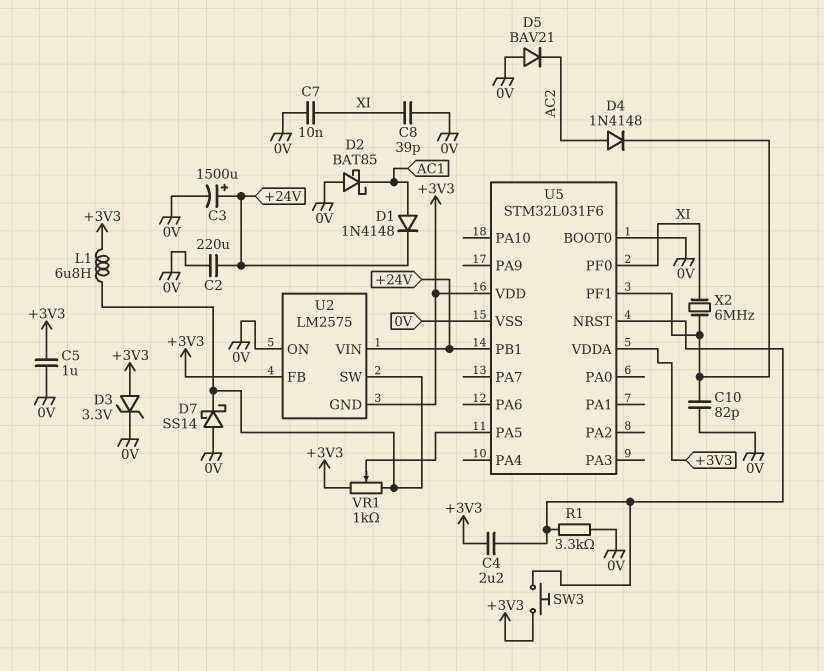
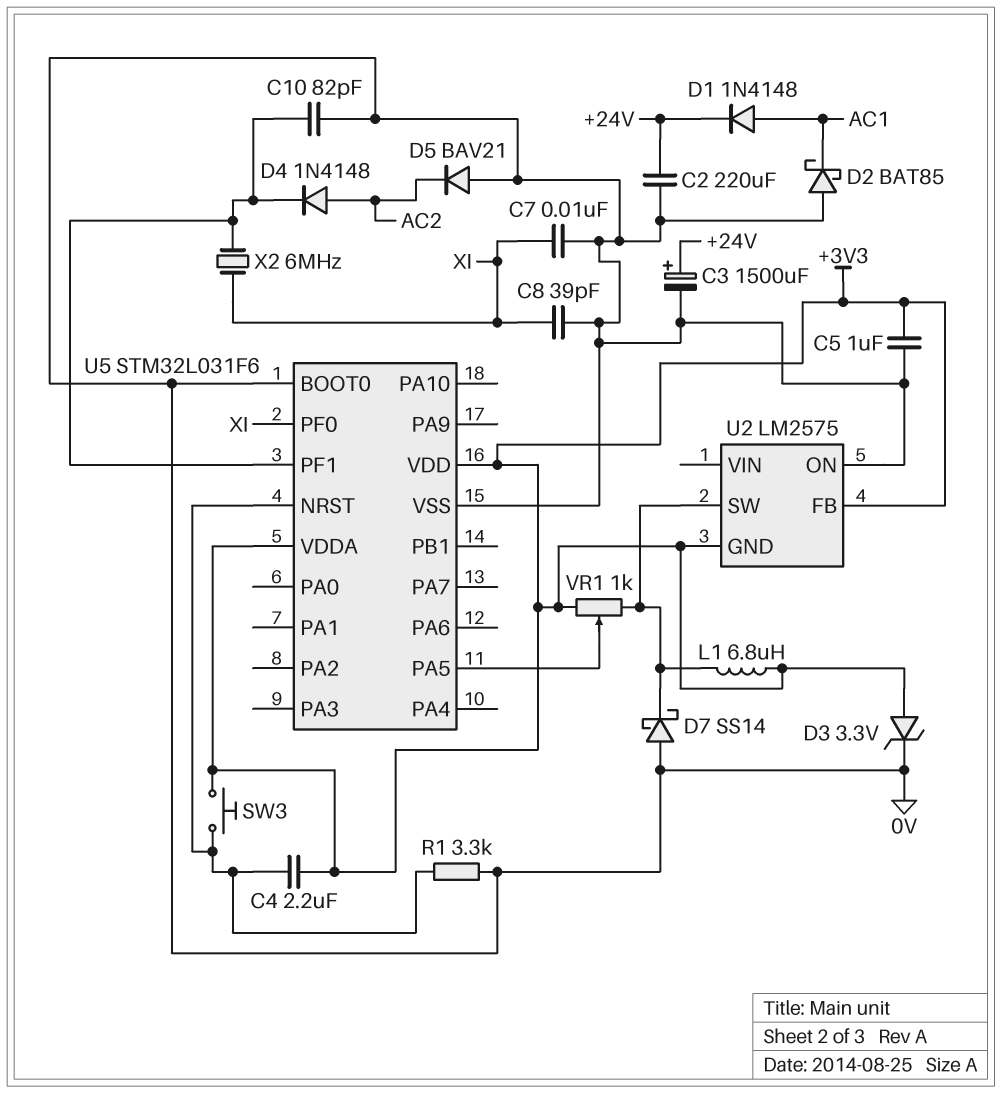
U2 pin VIN: +24V -> none
U5 pin PB1: +24V -> none

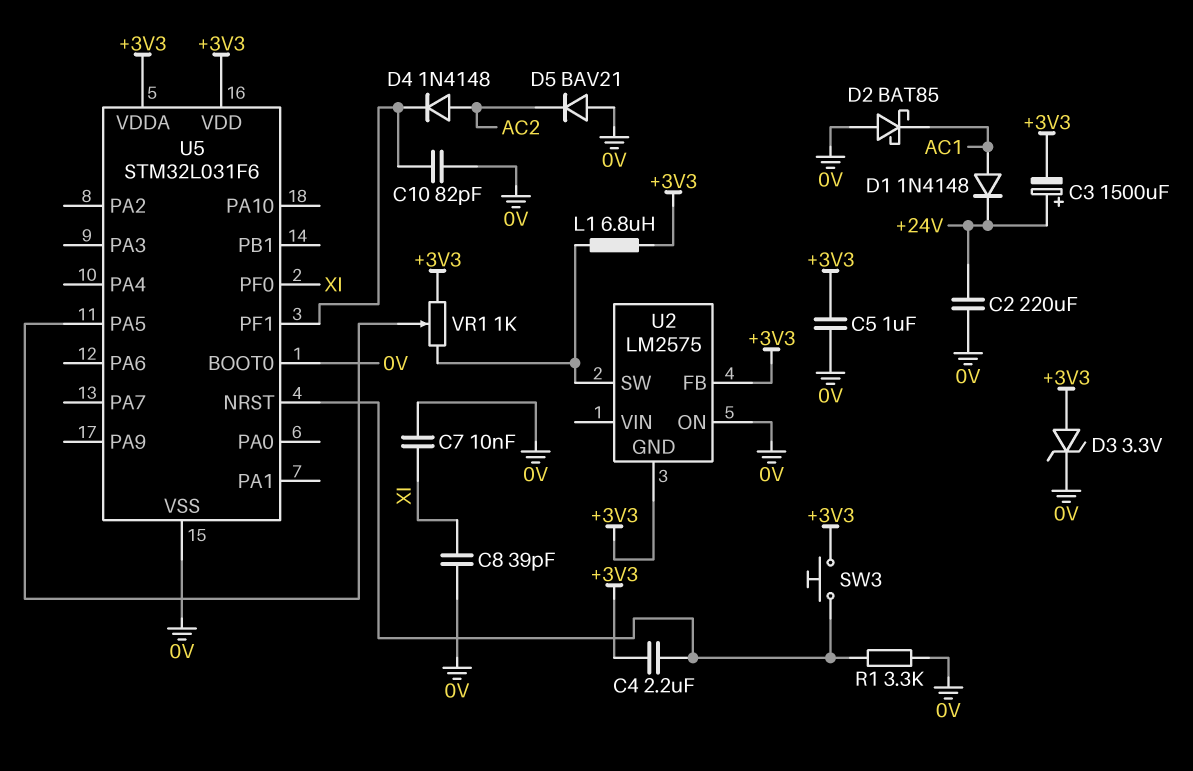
C3: 1500uF (plus +24V, minus 0V) -> 1500uF (plus +24V, minus +3V3)
D7: schottky SS14 (A 0V, K U2/SW) -> none
X2: 6MHz (U5/PF1, XI) -> none

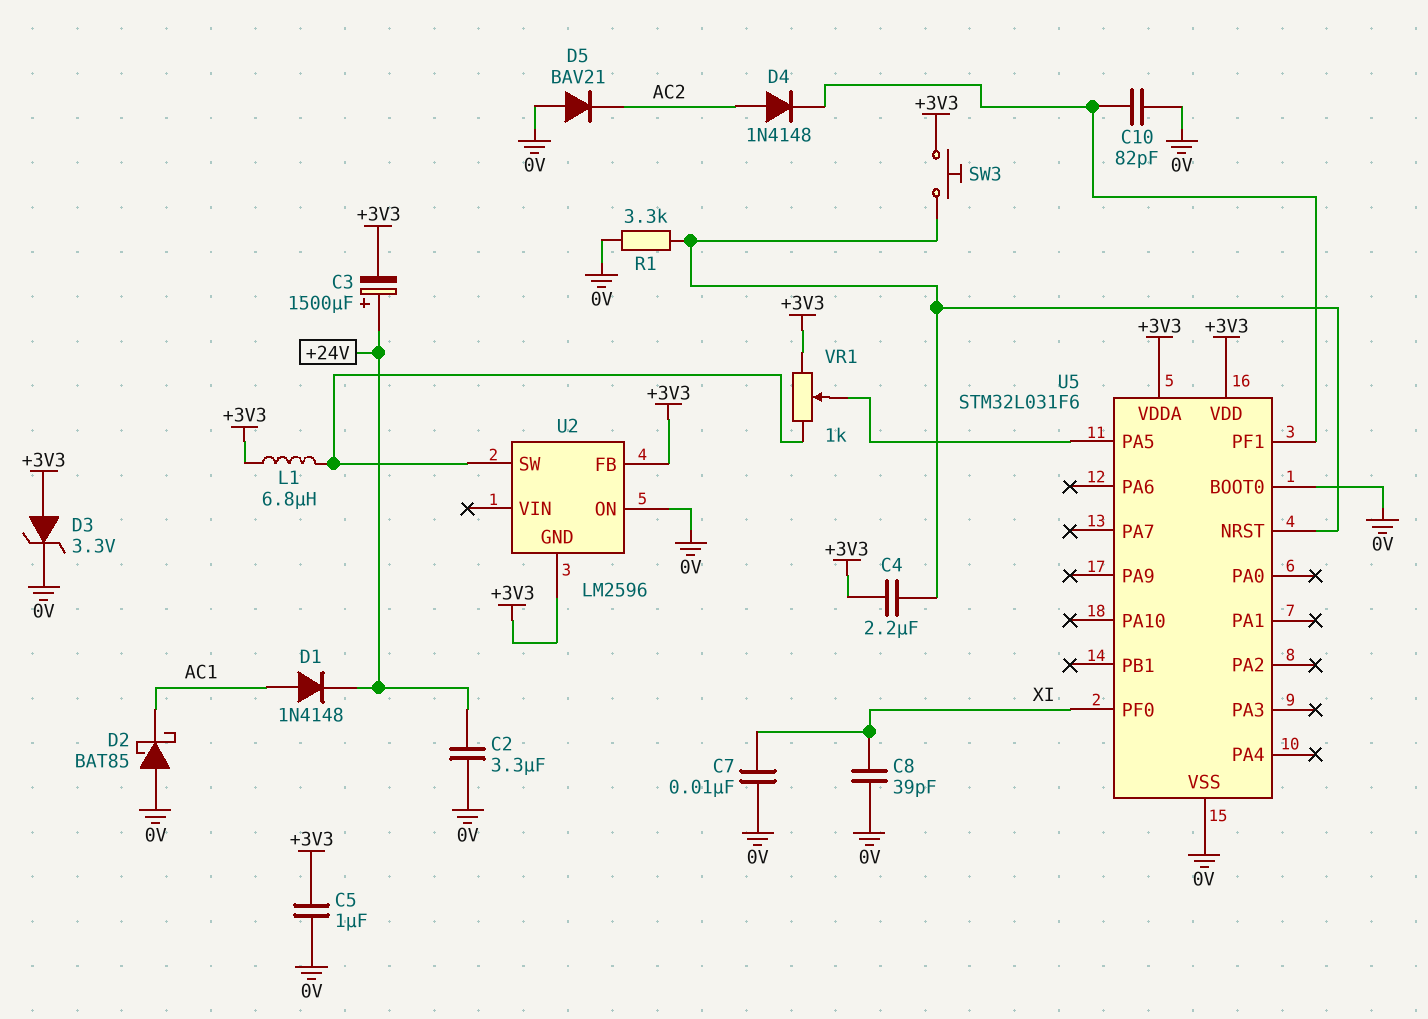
C2: 220uF (+24V, 0V) -> 3.3uF (+24V, 0V)
U2: LM2575 -> LM2596

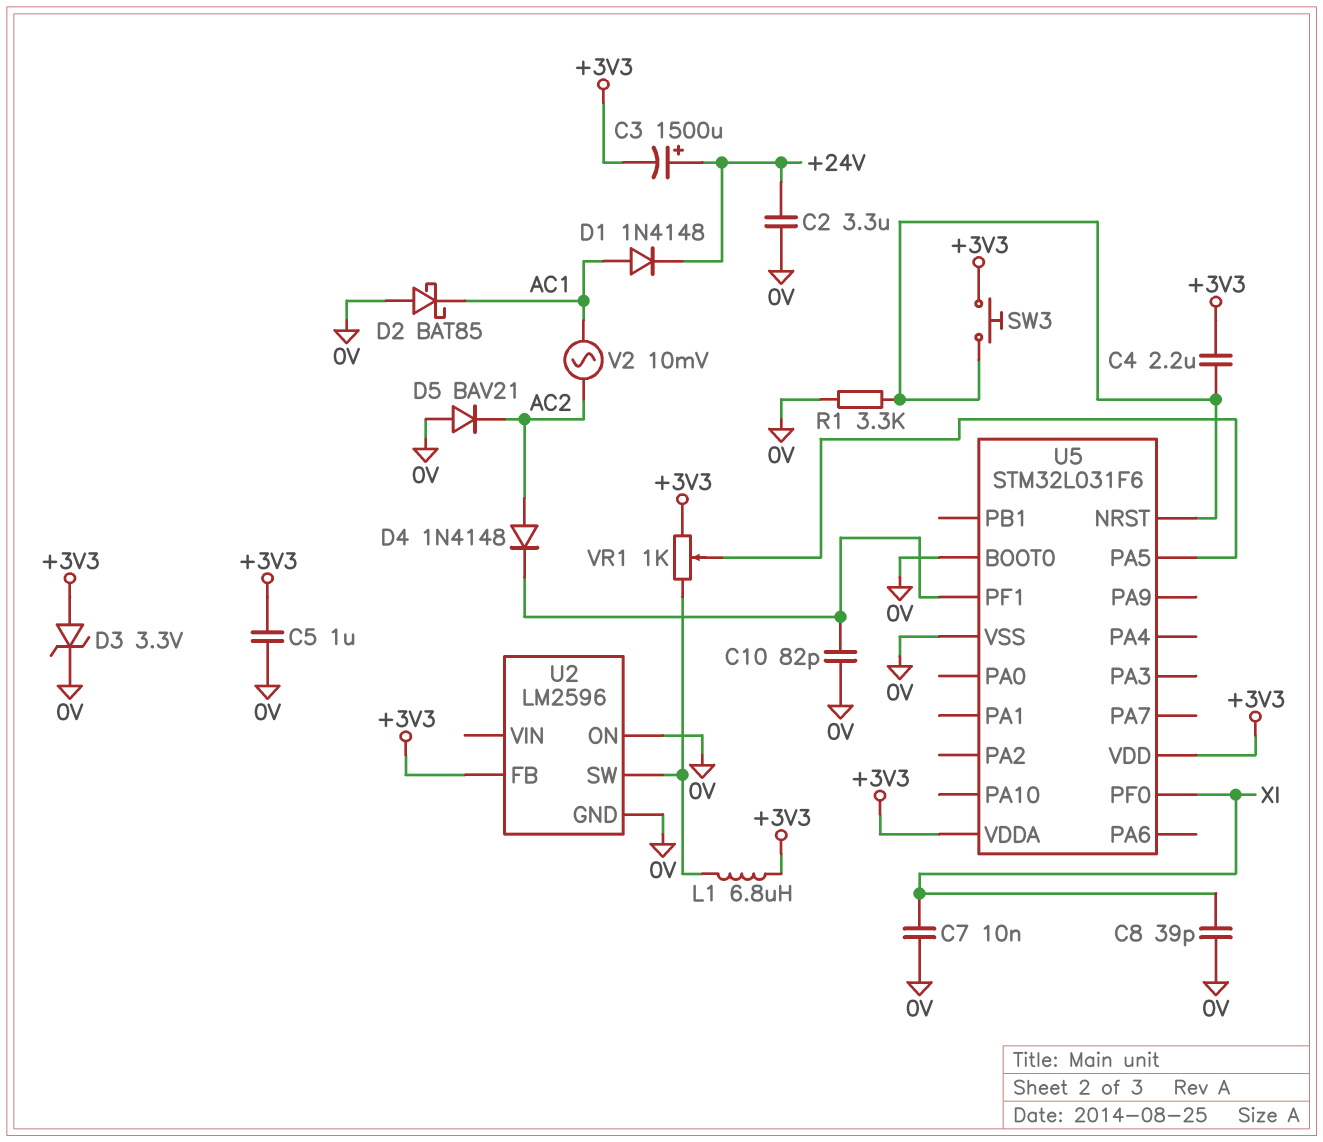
U2 pin GND: +3V3 -> 0V
V2: none -> AC 10mV (AC1, AC2)

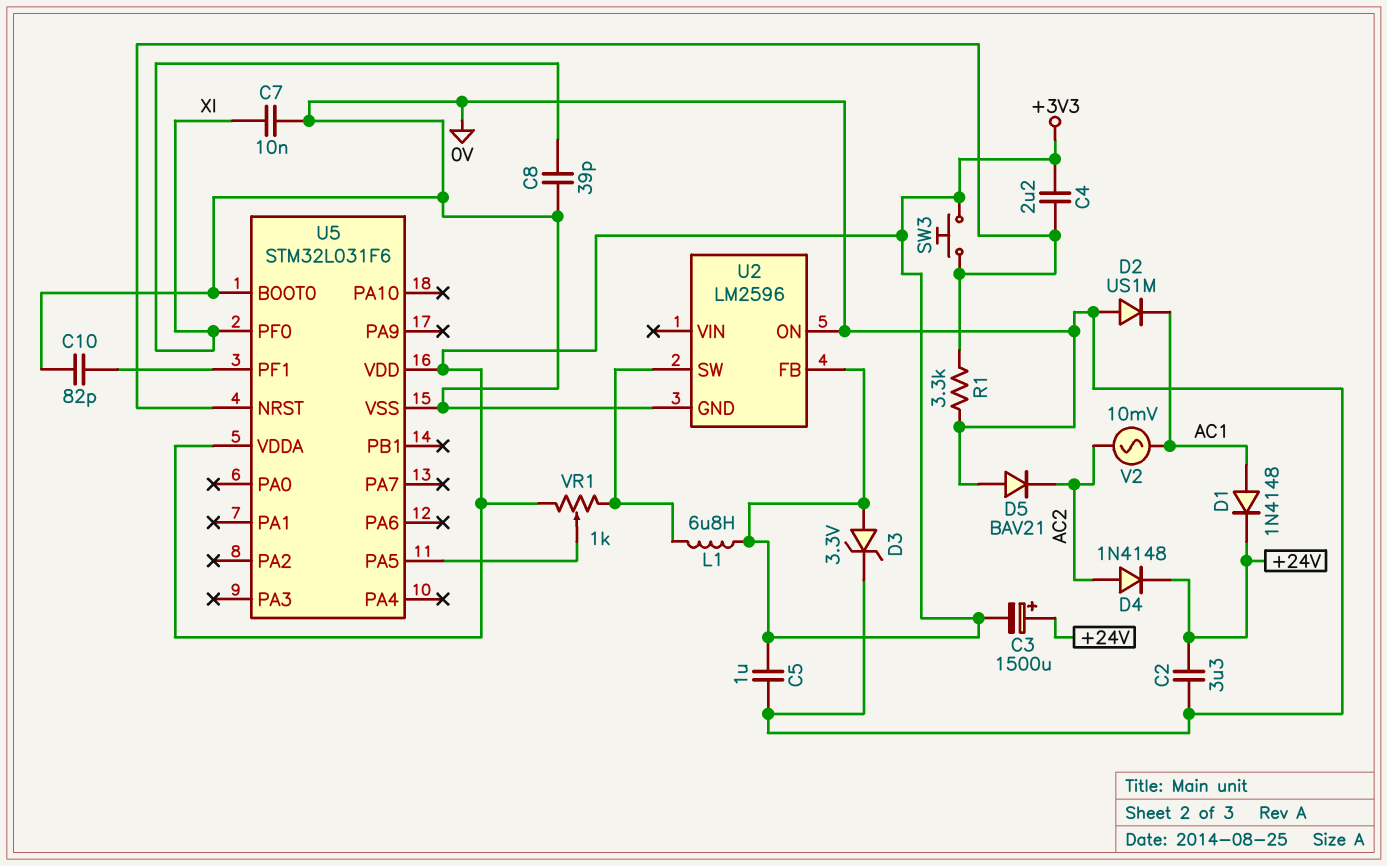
D2: schottky BAT85 (A 0V, K AC1) -> diode US1M (A 0V, K AC1)
D4: diode 1N4148 (A AC2, K U5/PF1) -> diode 1N4148 (A AC2, K +24V)

